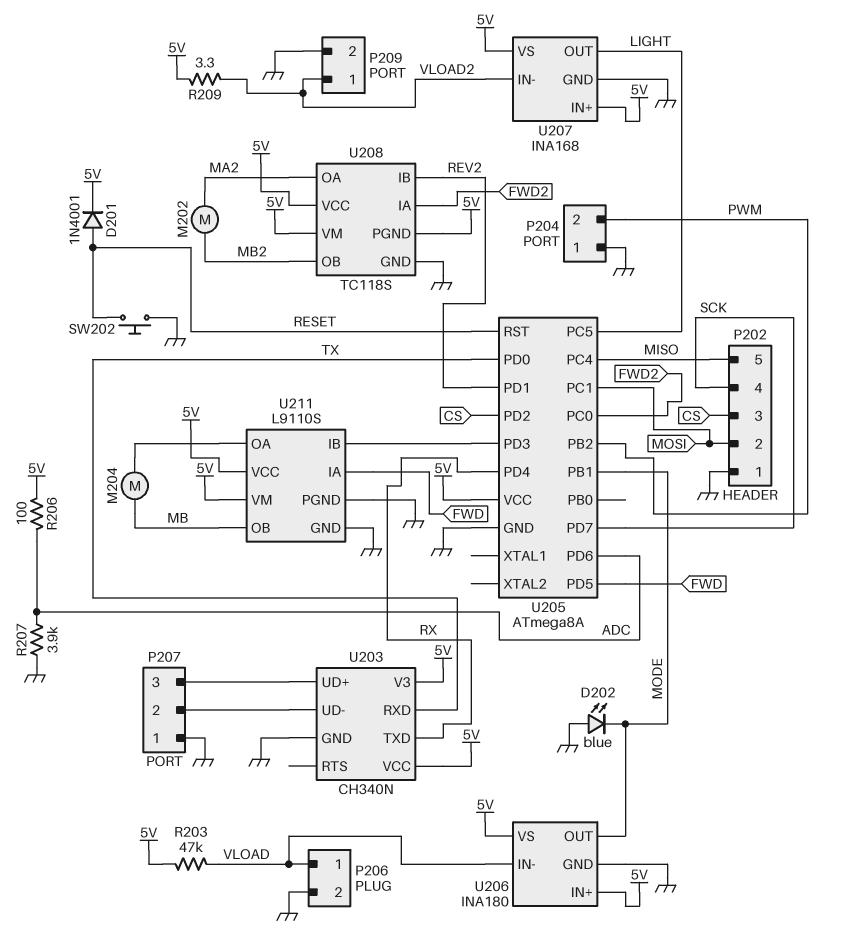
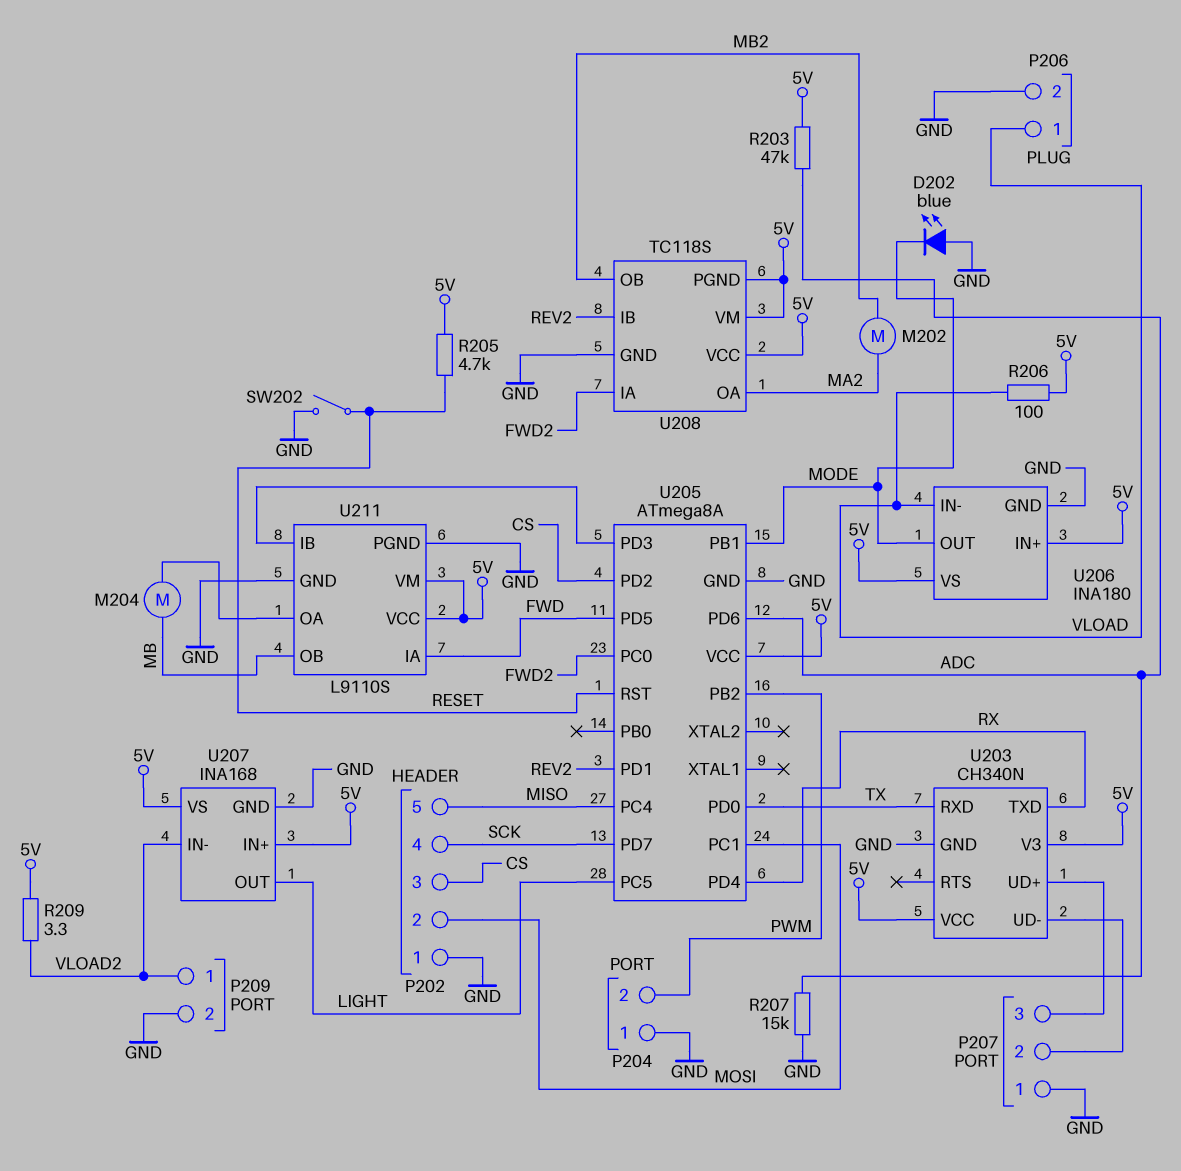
D201: diode 1N4001 (A RESET, K 5V) -> none
R203: 47k (5V, VLOAD) -> 47k (5V, ADC)
R205: none -> 4.7k (5V, RESET)
R206: 100 (5V, ADC) -> 100 (5V, VLOAD)
R207: 3.9k (ADC, GND) -> 15k (ADC, GND)
SW202: button (GND, RESET) -> switch (GND, RESET)

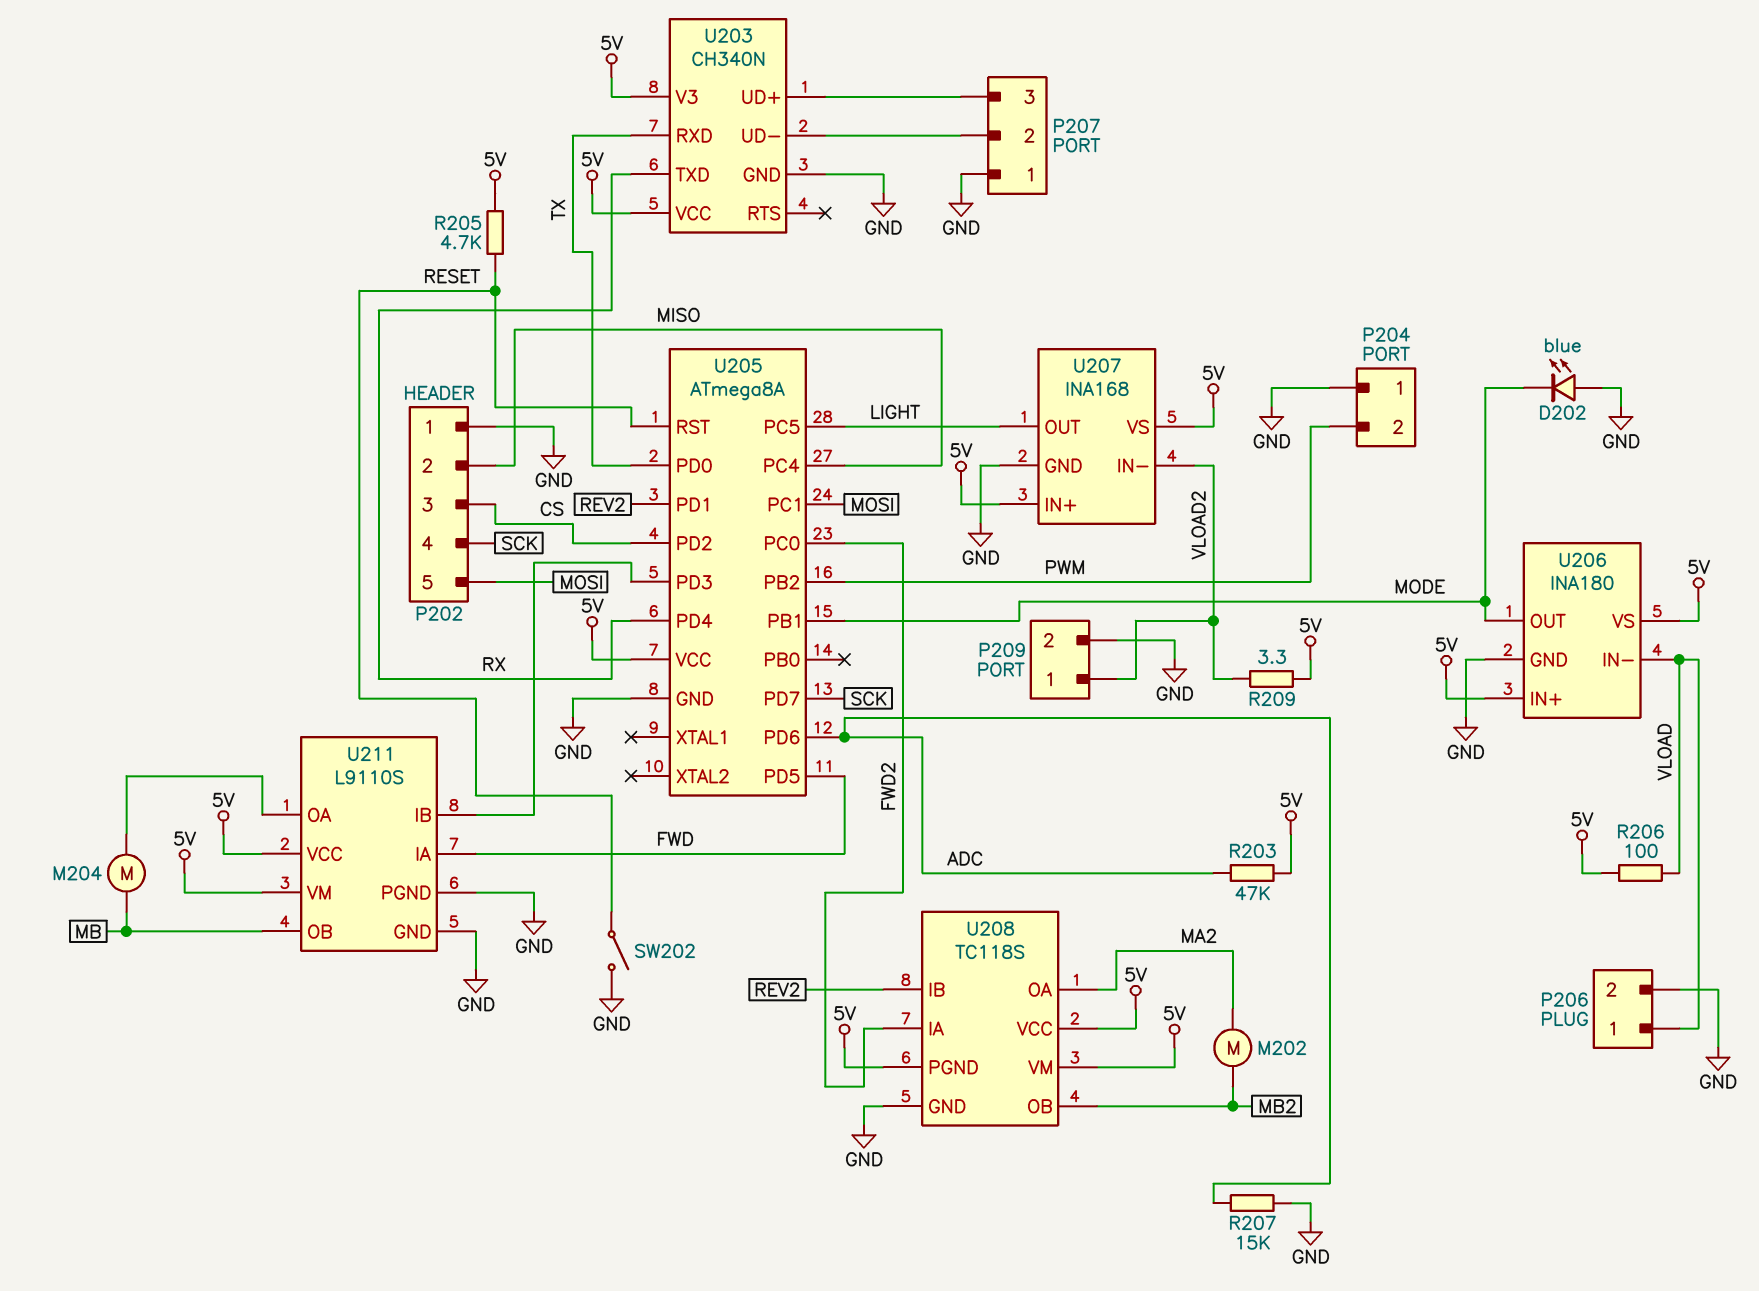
P202 pin 2: MOSI -> MISO
P202 pin 5: MISO -> MOSI

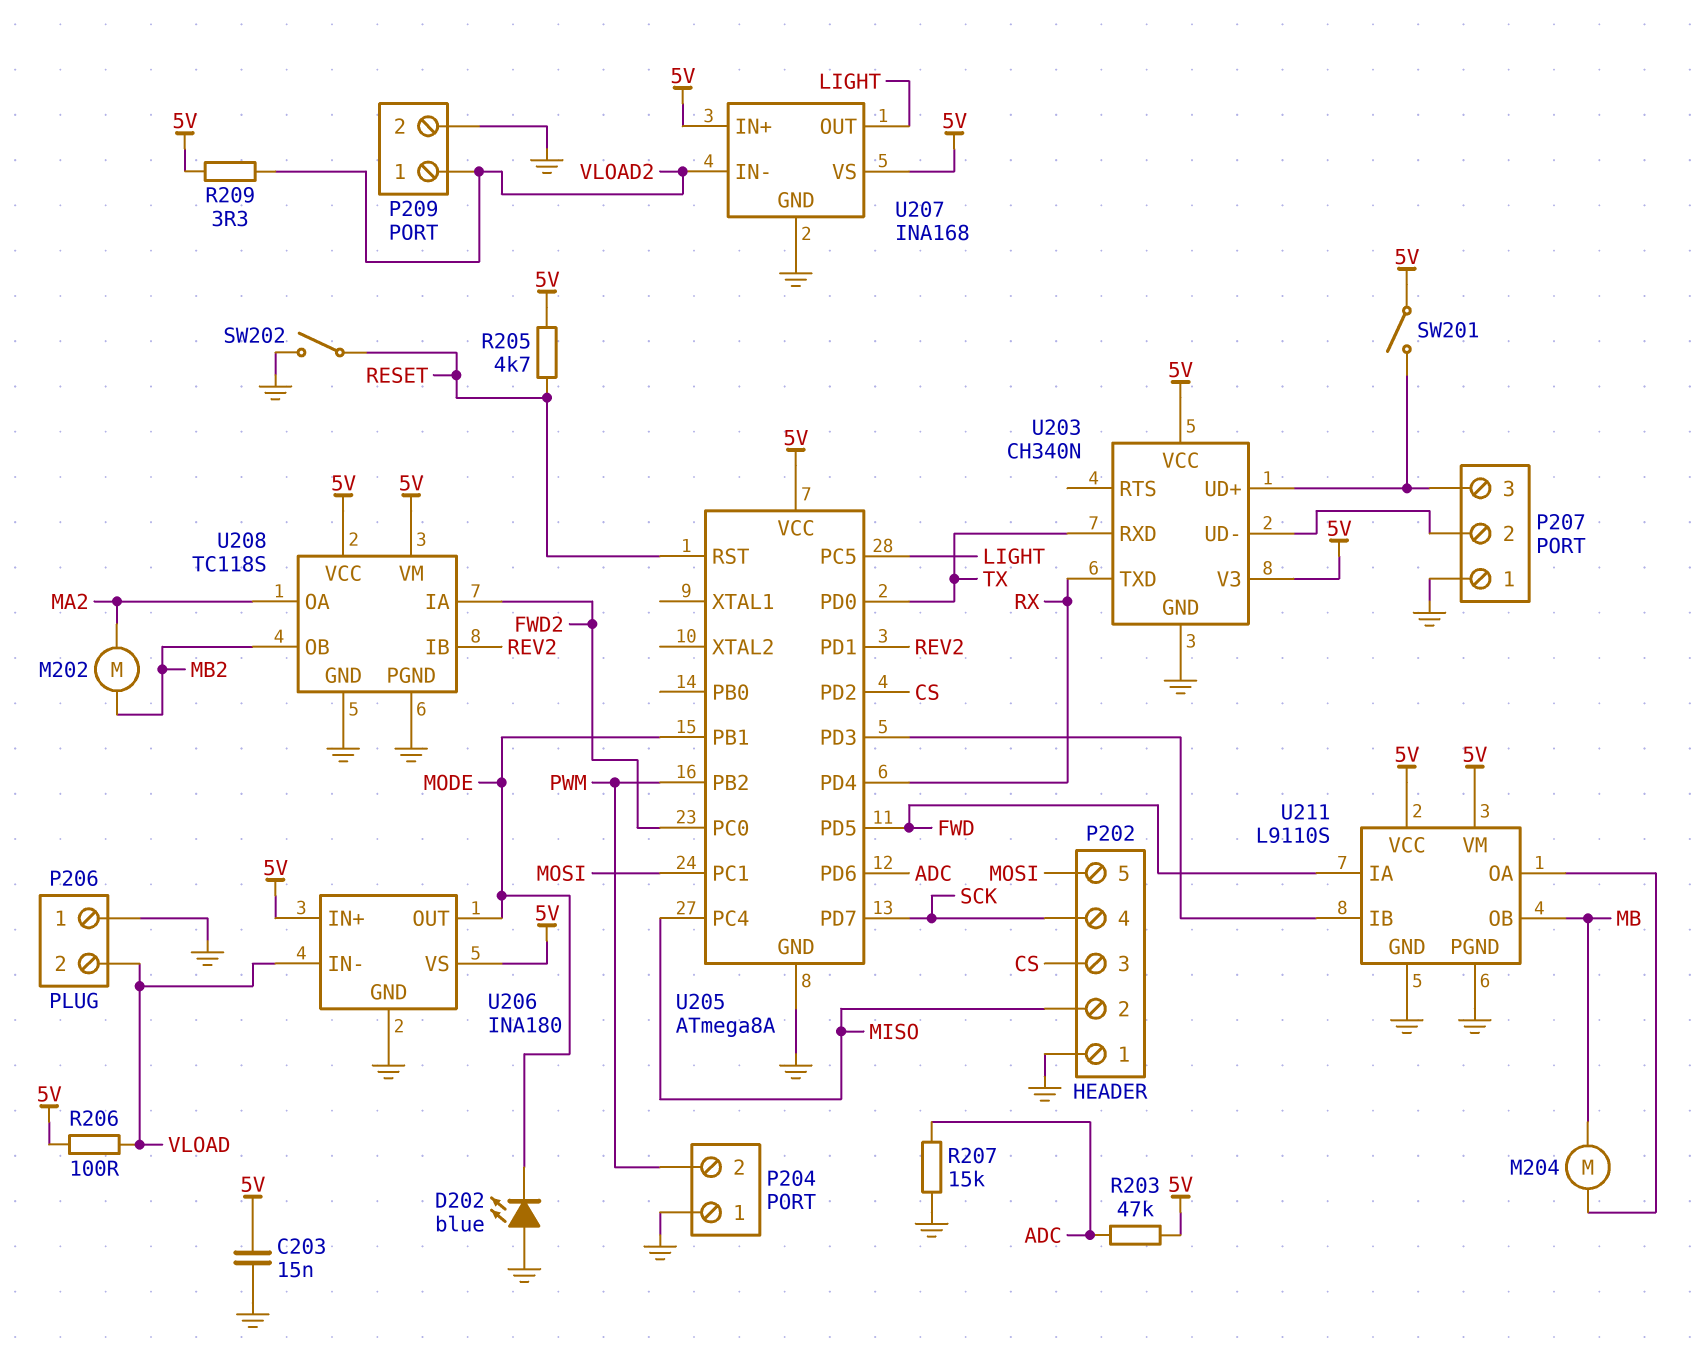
C203: none -> 15nF (5V, GND)
P206 pin 1: VLOAD -> GND
P206 pin 2: GND -> VLOAD
SW201: none -> switch (5V, P207/3)
U208 pin PGND: 5V -> GND

